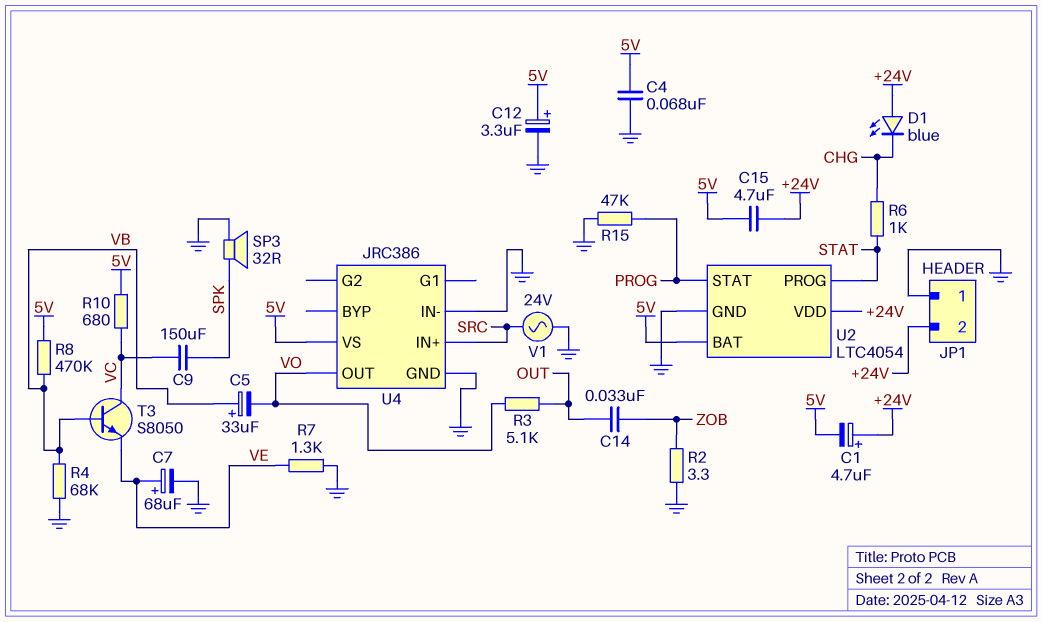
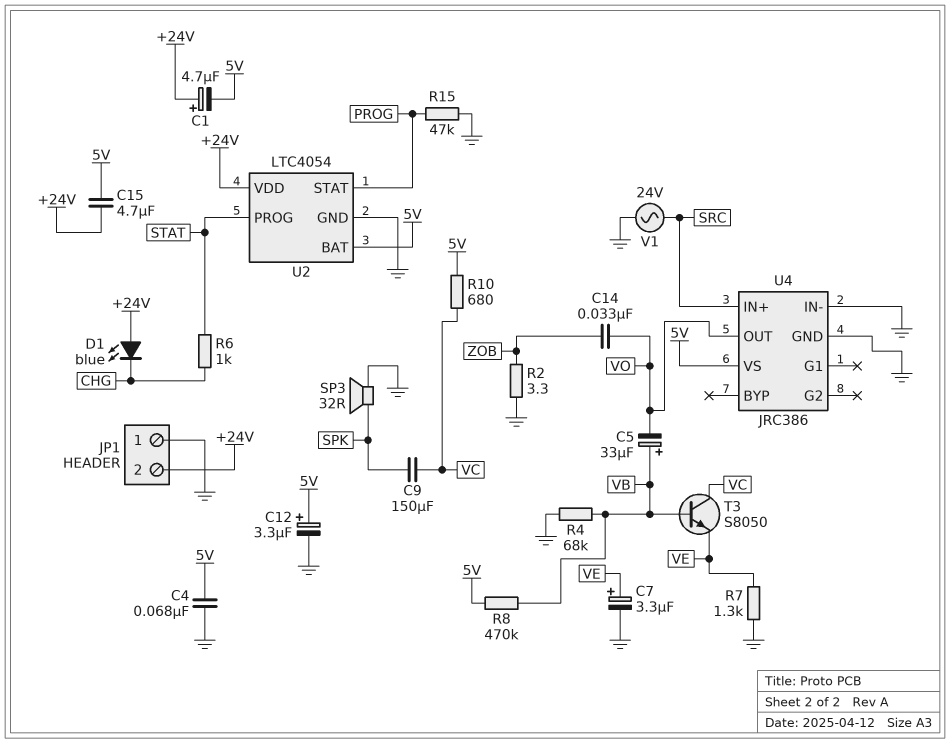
C7: 68uF (plus VE, minus GND) -> 3.3uF (plus VE, minus GND)
C14: 33nF (OUT, ZOB) -> 33nF (VO, ZOB)
R3: 5.1k (OUT, VO) -> none

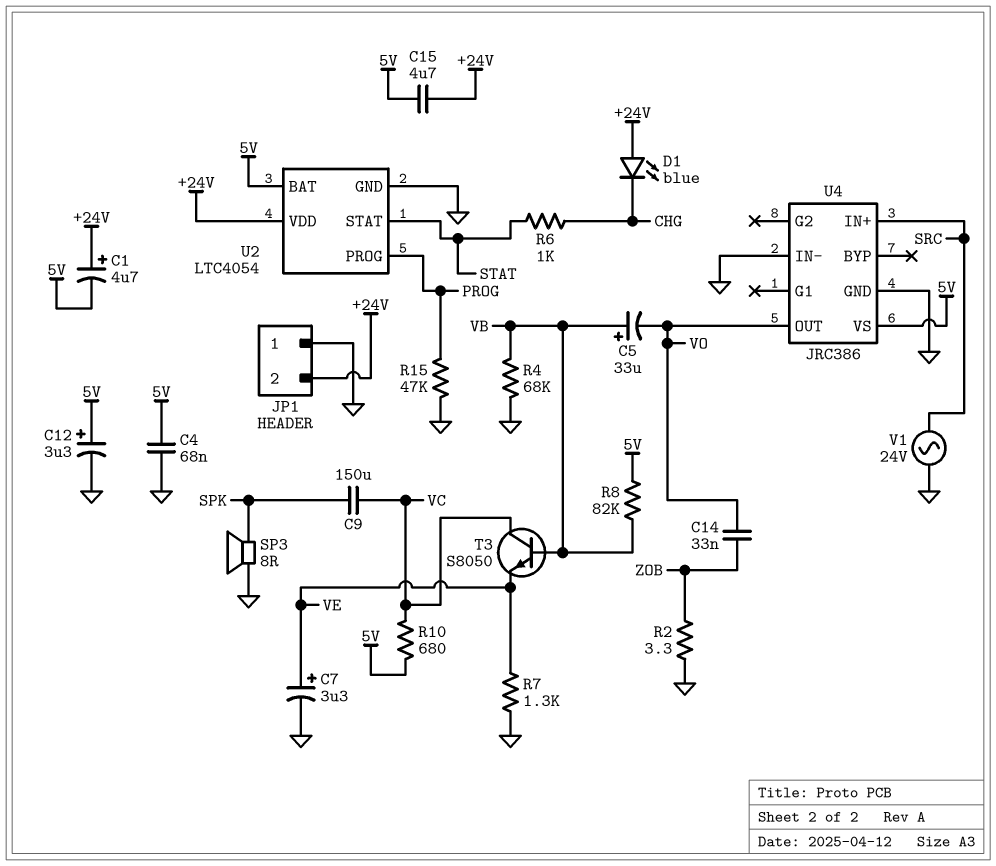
R8: 470k (5V, VB) -> 82k (5V, VB)
SP3: speaker 32R (GND, SPK) -> speaker 8R (GND, SPK)
U2 pin PROG: STAT -> PROG
U2 pin STAT: PROG -> STAT

